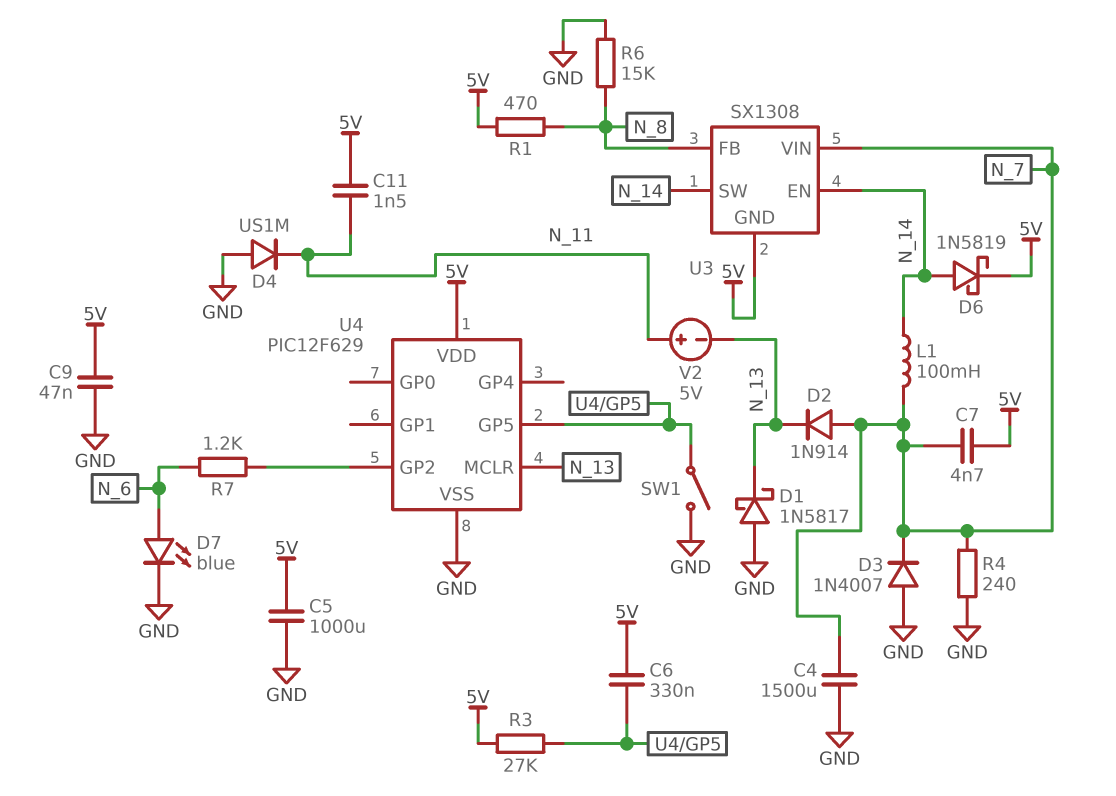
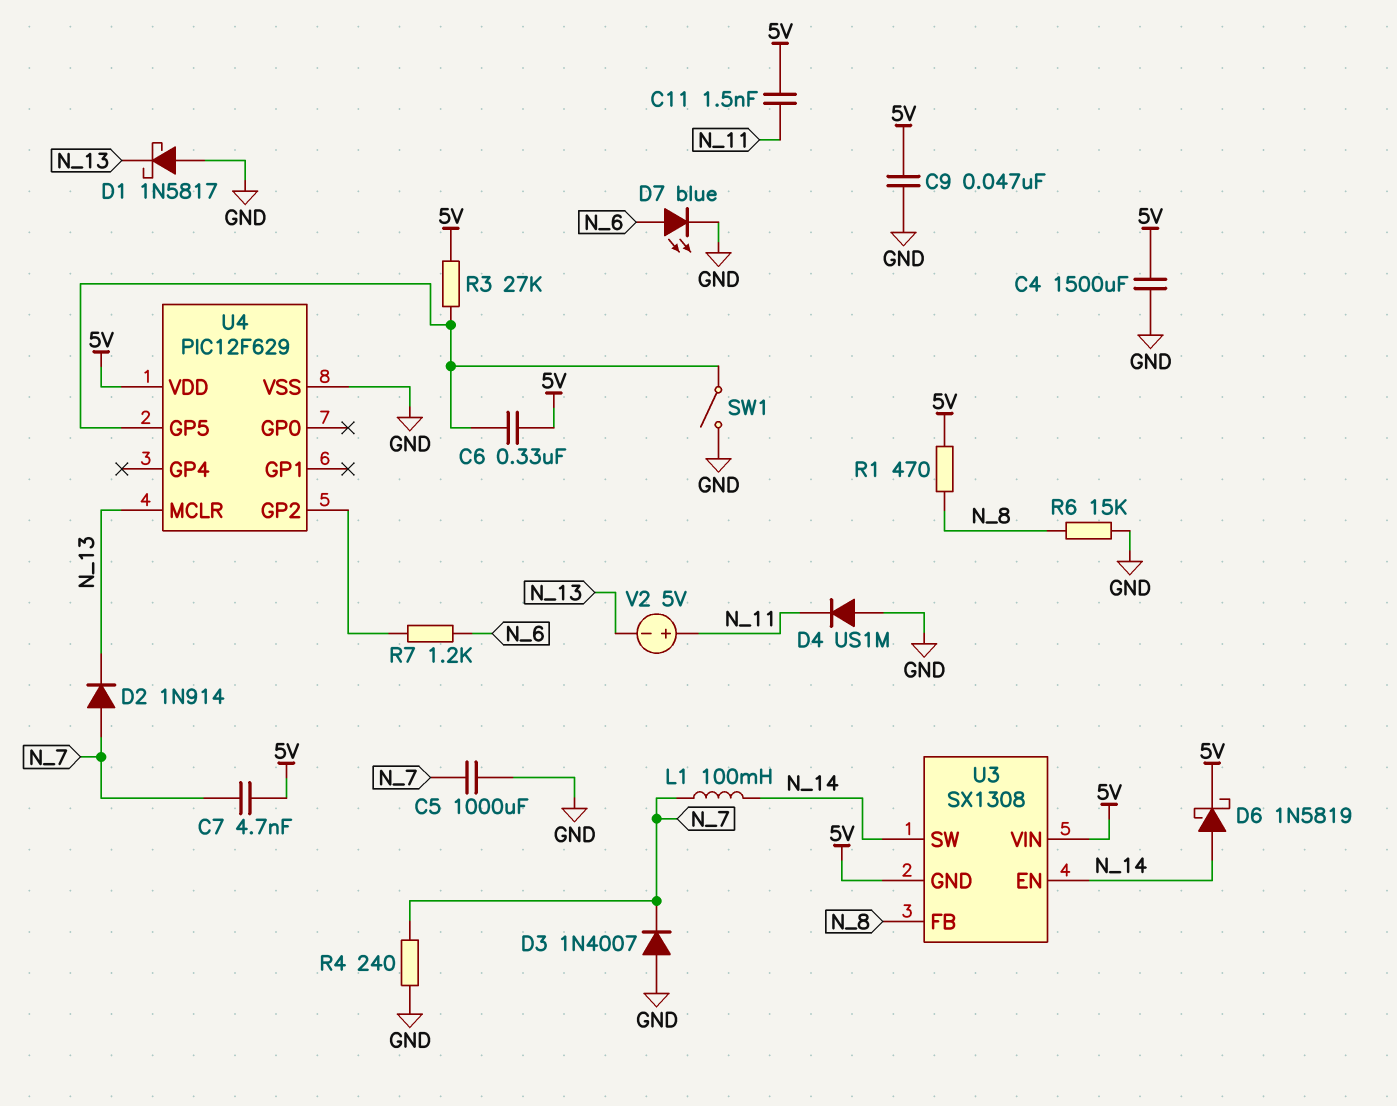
C4: 1500uF (GND, N_7) -> 1500uF (5V, GND)
C5: 1000uF (5V, GND) -> 1000uF (GND, N_7)
U3 pin VIN: N_7 -> 5V

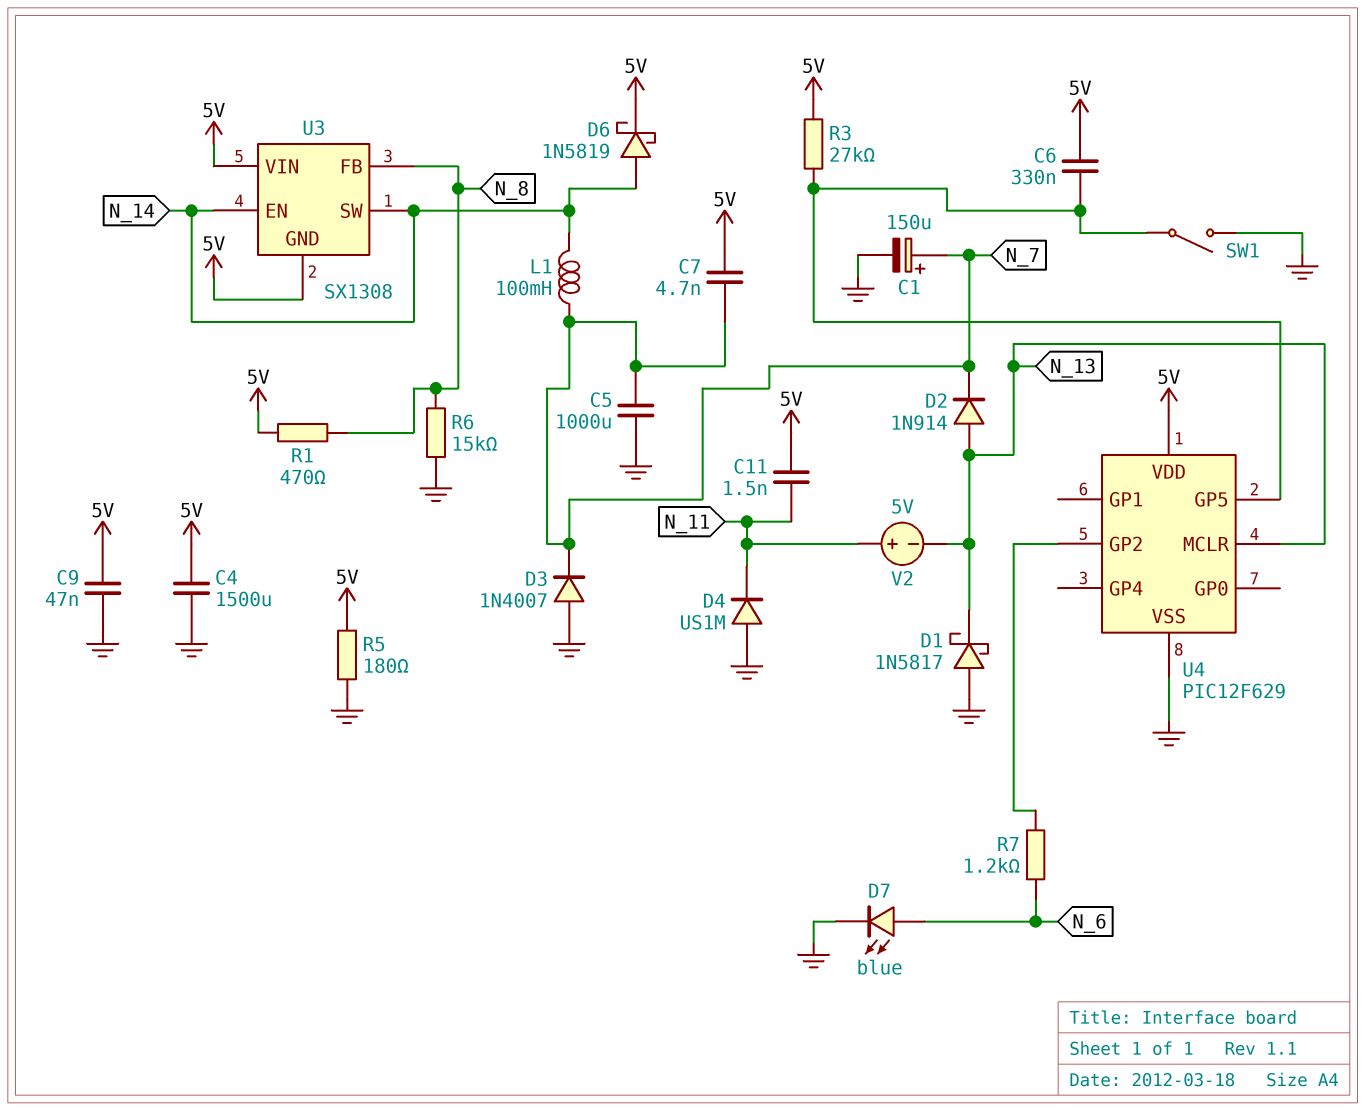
C1: none -> 150uF (plus N_7, minus GND)
D2: diode 1N914 (A N_7, K N_13) -> diode 1N914 (A N_13, K N_7)
R4: 240 (GND, N_7) -> none
R5: none -> 180 (5V, GND)

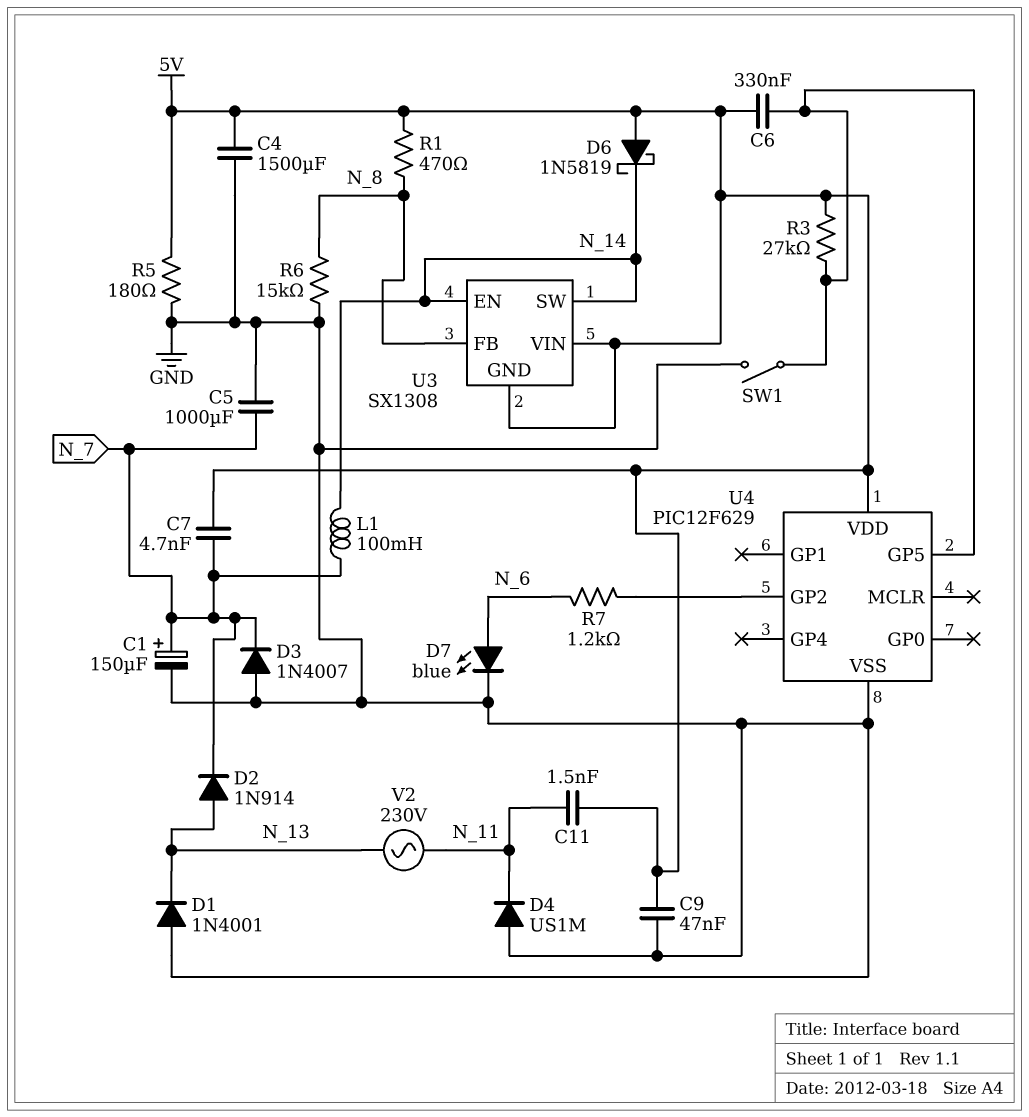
D1: schottky 1N5817 (A GND, K N_13) -> diode 1N4001 (A GND, K N_13)
D6: schottky 1N5819 (A N_14, K 5V) -> schottky 1N5819 (A 5V, K N_14)
U4 pin MCLR: N_13 -> none
V2: 5V (plus N_11, minus N_13) -> AC 230V (N_11, N_13)

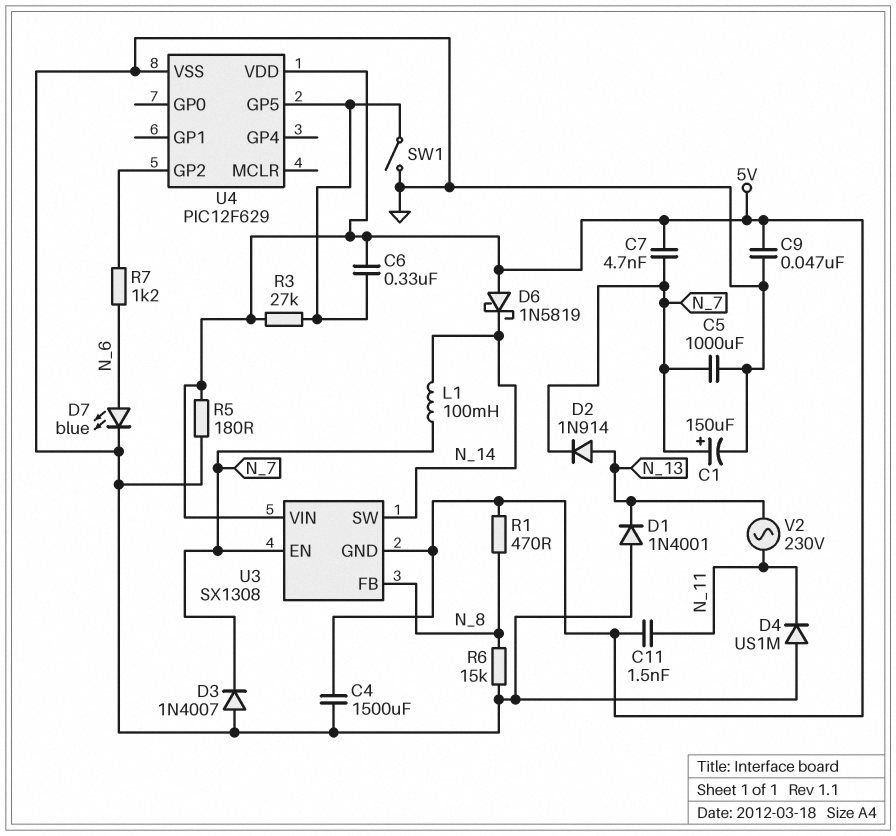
U3 pin EN: N_14 -> N_7

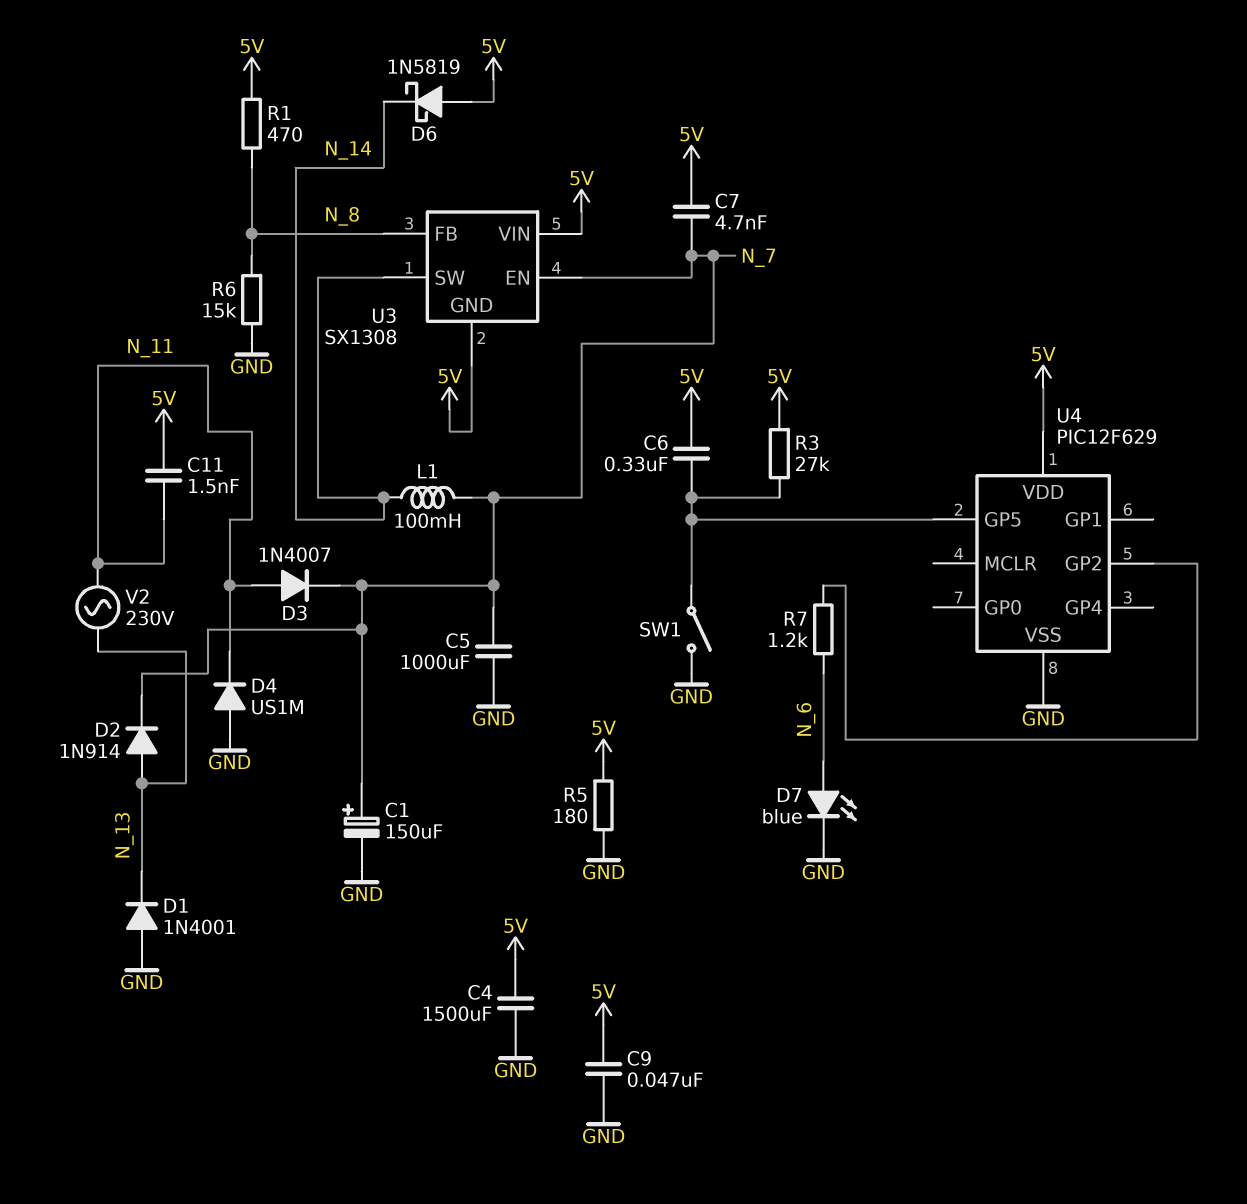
D3: diode 1N4007 (A GND, K N_7) -> diode 1N4007 (A N_11, K N_7)

